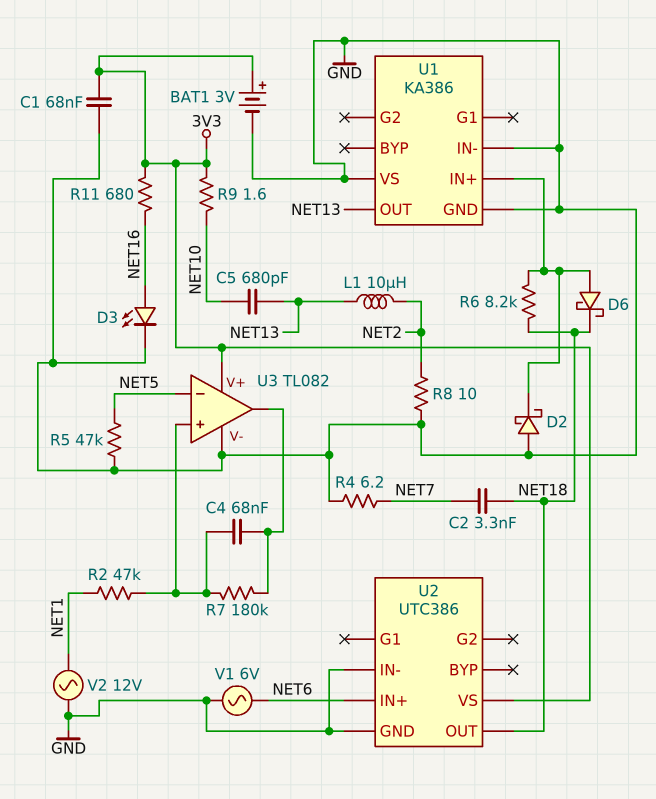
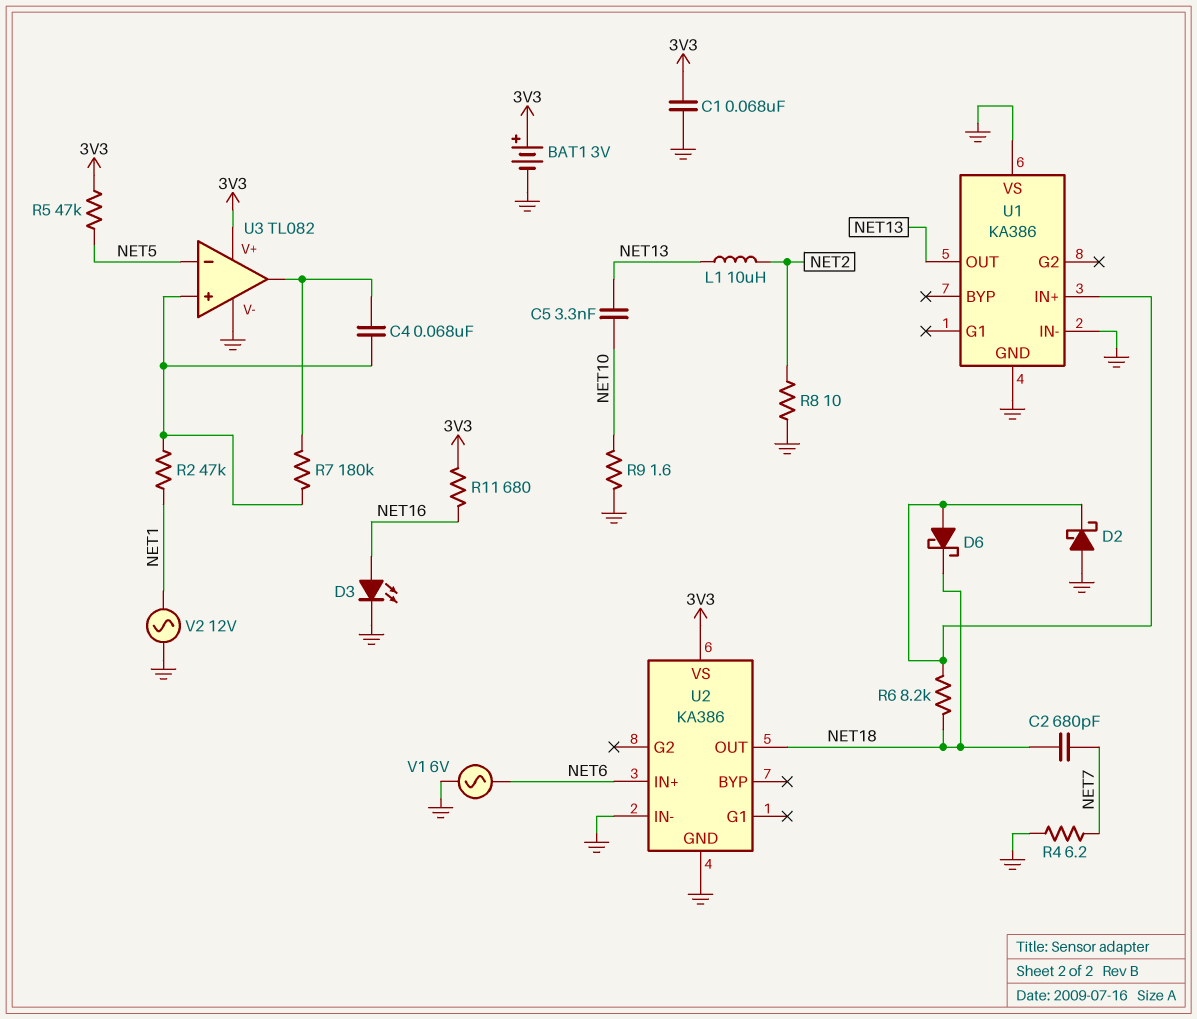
C2: 3.3nF (NET7, NET18) -> 680pF (NET7, NET18)
C5: 680pF (NET10, NET13) -> 3.3nF (NET10, NET13)
R5: 47k (GND, NET5) -> 47k (3V3, NET5)
R9: 1.6 (3V3, NET10) -> 1.6 (GND, NET10)
U2: UTC386 -> KA386

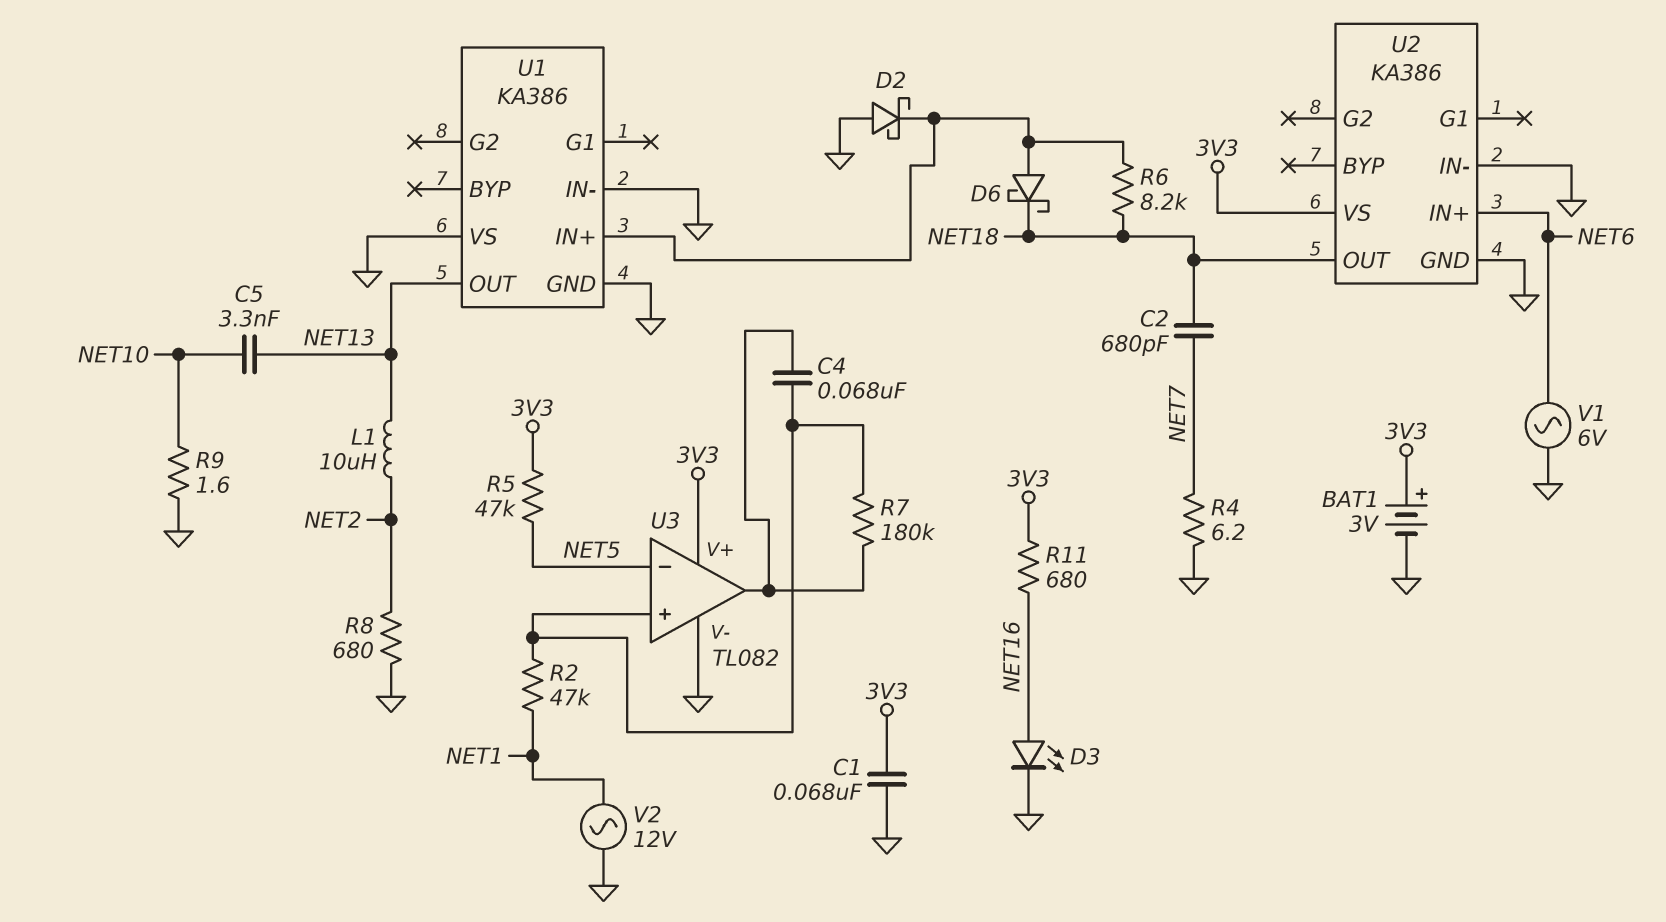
R8: 10 (GND, NET2) -> 680 (GND, NET2)

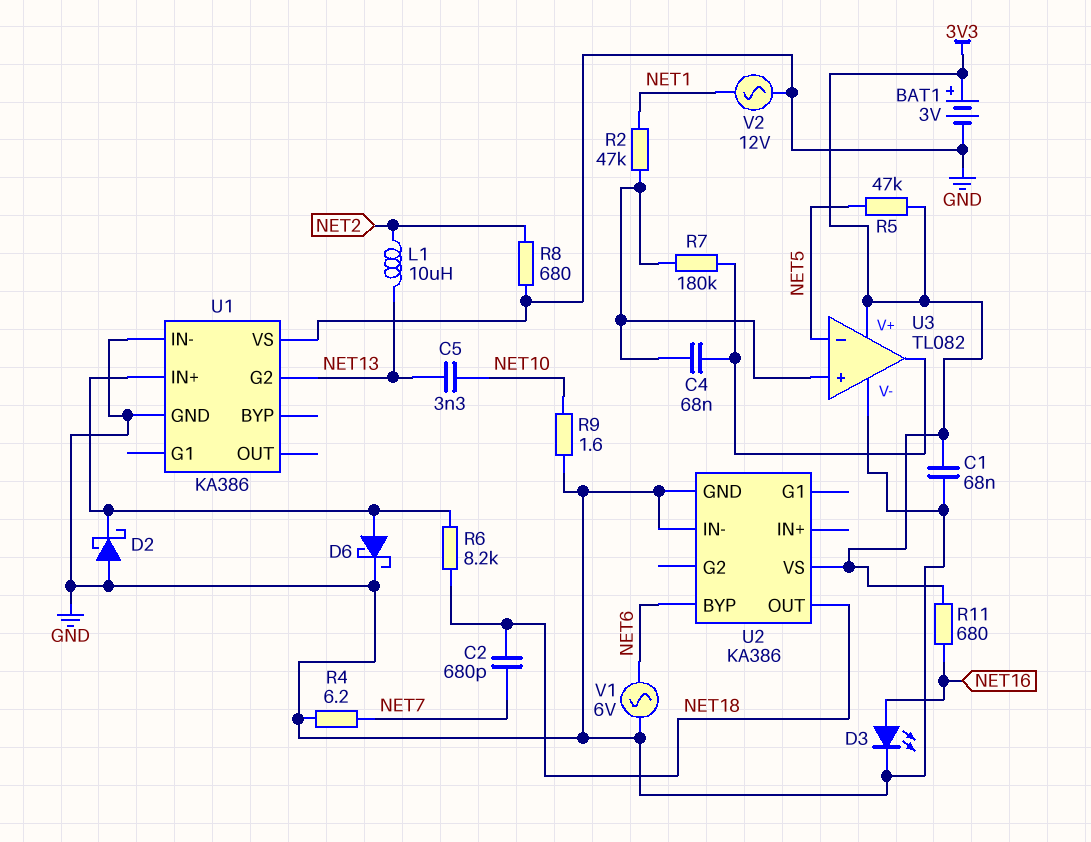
D6: schottky (A U1/IN+, K NET18) -> schottky (A U1/IN+, K GND)
U1 pin G2: none -> NET13
U1 pin OUT: NET13 -> none
U2 pin BYP: none -> NET6
U2 pin IN+: NET6 -> none

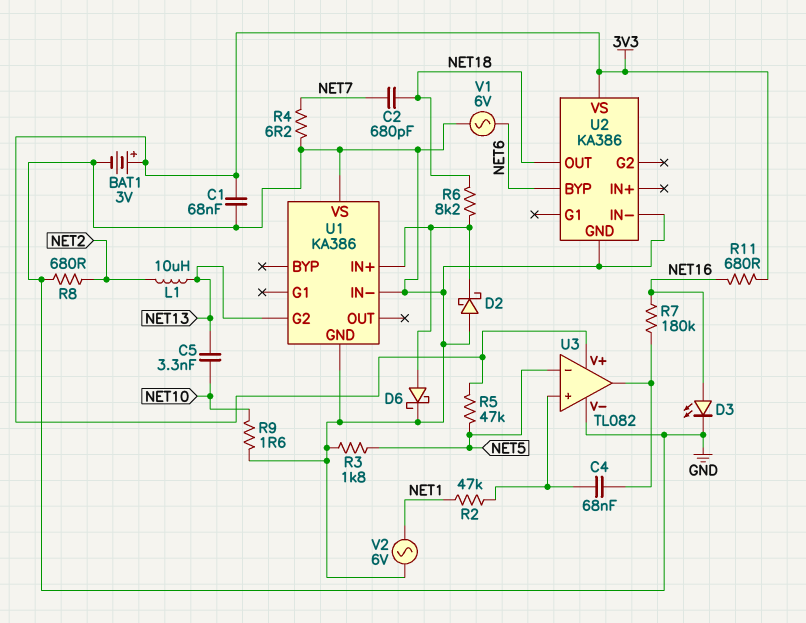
R3: none -> 1.8k (GND, NET5)
R7: 180k (U3/in+, U3/out) -> 180k (NET16, U3/out)
V2: AC 12V (GND, NET1) -> AC 6V (GND, NET1)

